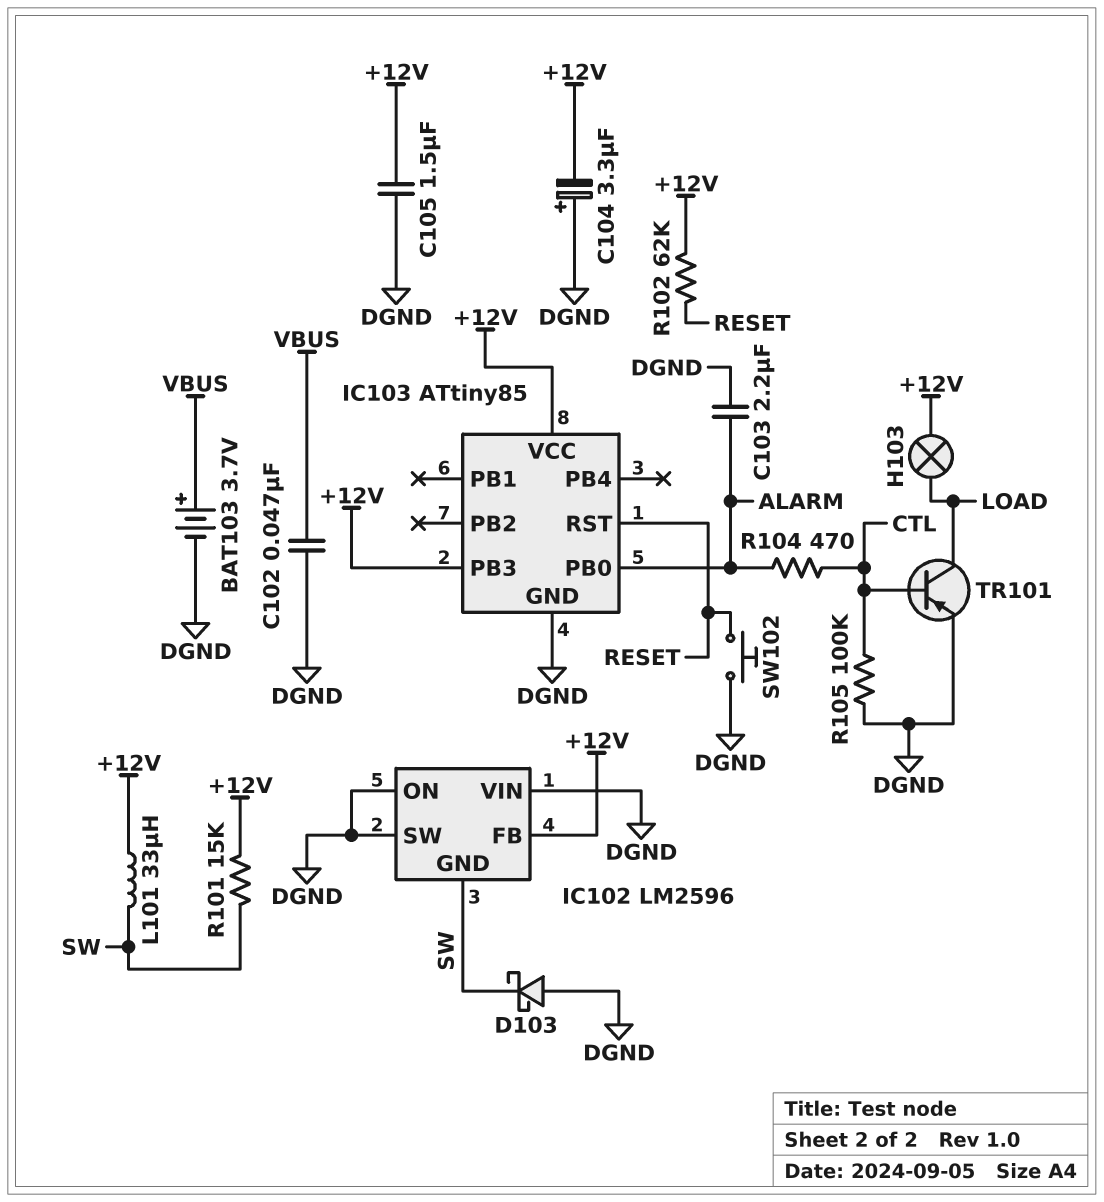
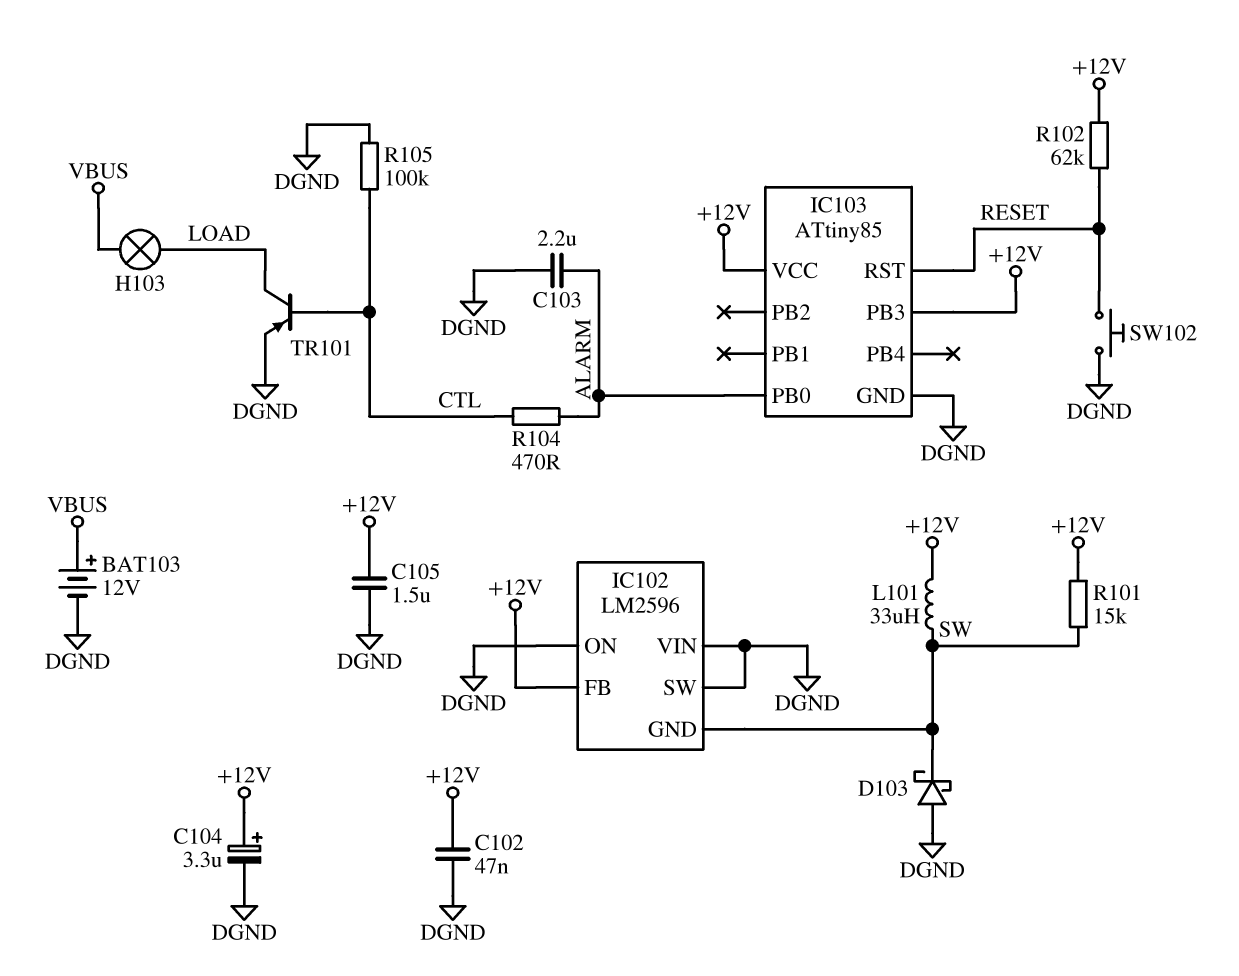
BAT103: 3.7V (plus VBUS, minus DGND) -> 12V (plus VBUS, minus DGND)
C102: 47nF (DGND, VBUS) -> 47nF (+12V, DGND)
C104: 3.3uF (plus DGND, minus +12V) -> 3.3uF (plus +12V, minus DGND)
H103: lamp (+12V, LOAD) -> lamp (LOAD, VBUS)

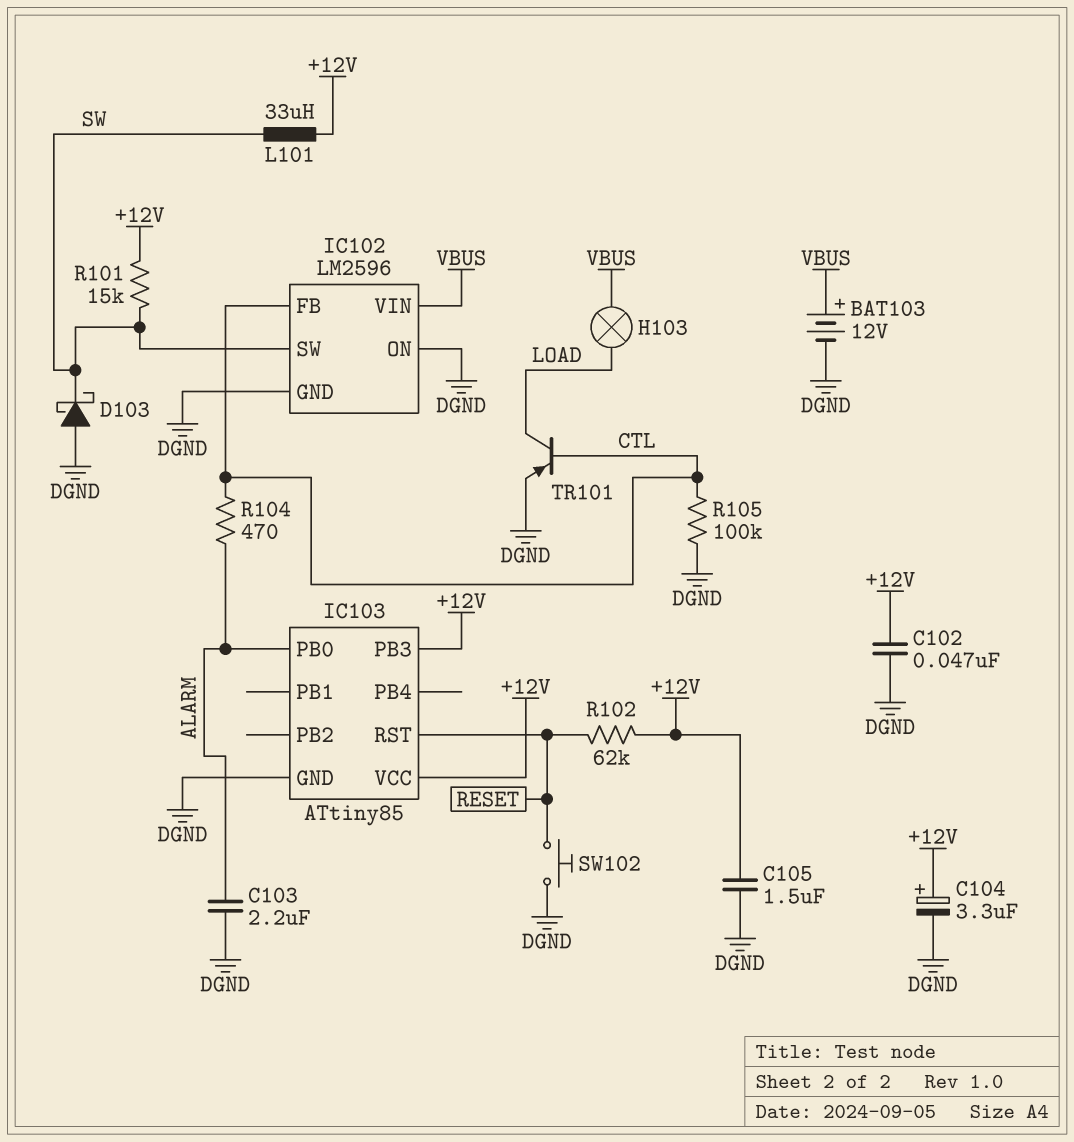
IC102 pin FB: +12V -> CTL
IC102 pin GND: SW -> DGND
IC102 pin SW: DGND -> SW
IC102 pin VIN: DGND -> VBUS

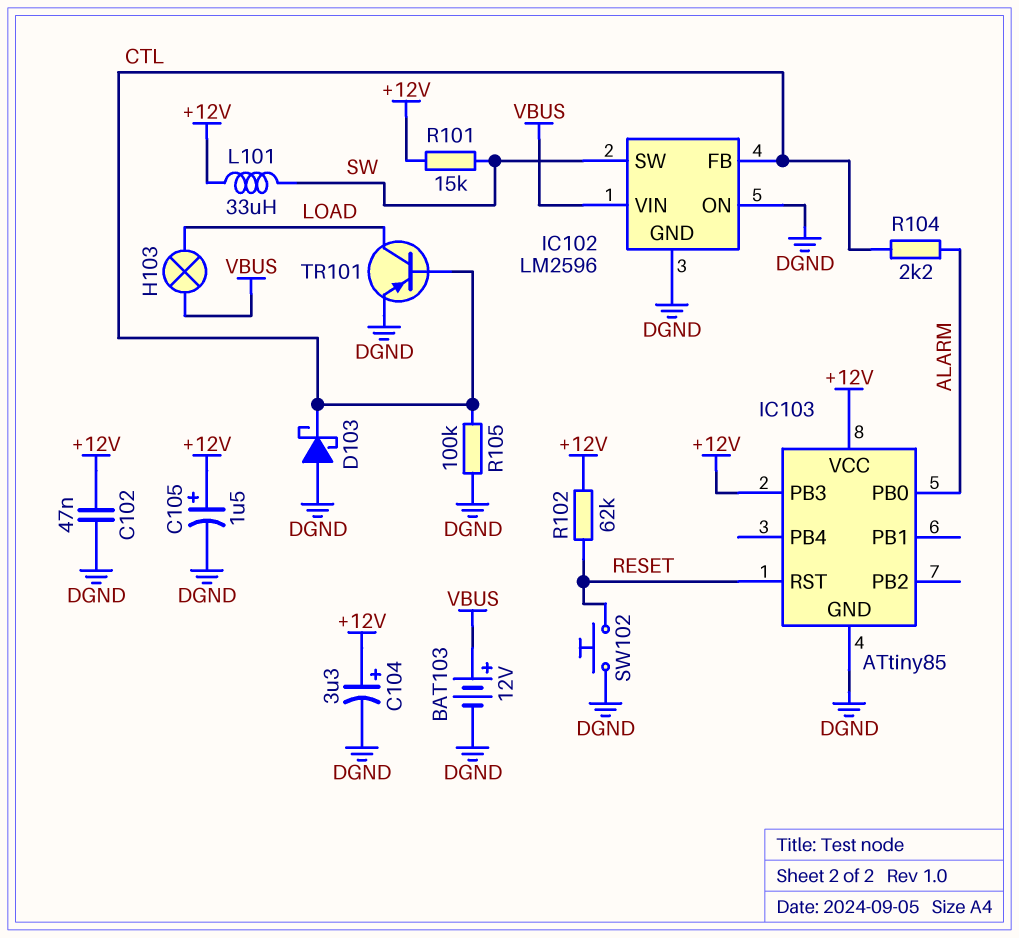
C103: 2.2uF (ALARM, DGND) -> none
C105: 1.5uF (+12V, DGND) -> 1.5uF (plus +12V, minus DGND)
D103: schottky (A DGND, K SW) -> schottky (A DGND, K CTL)
R104: 470 (ALARM, CTL) -> 2.2k (ALARM, CTL)

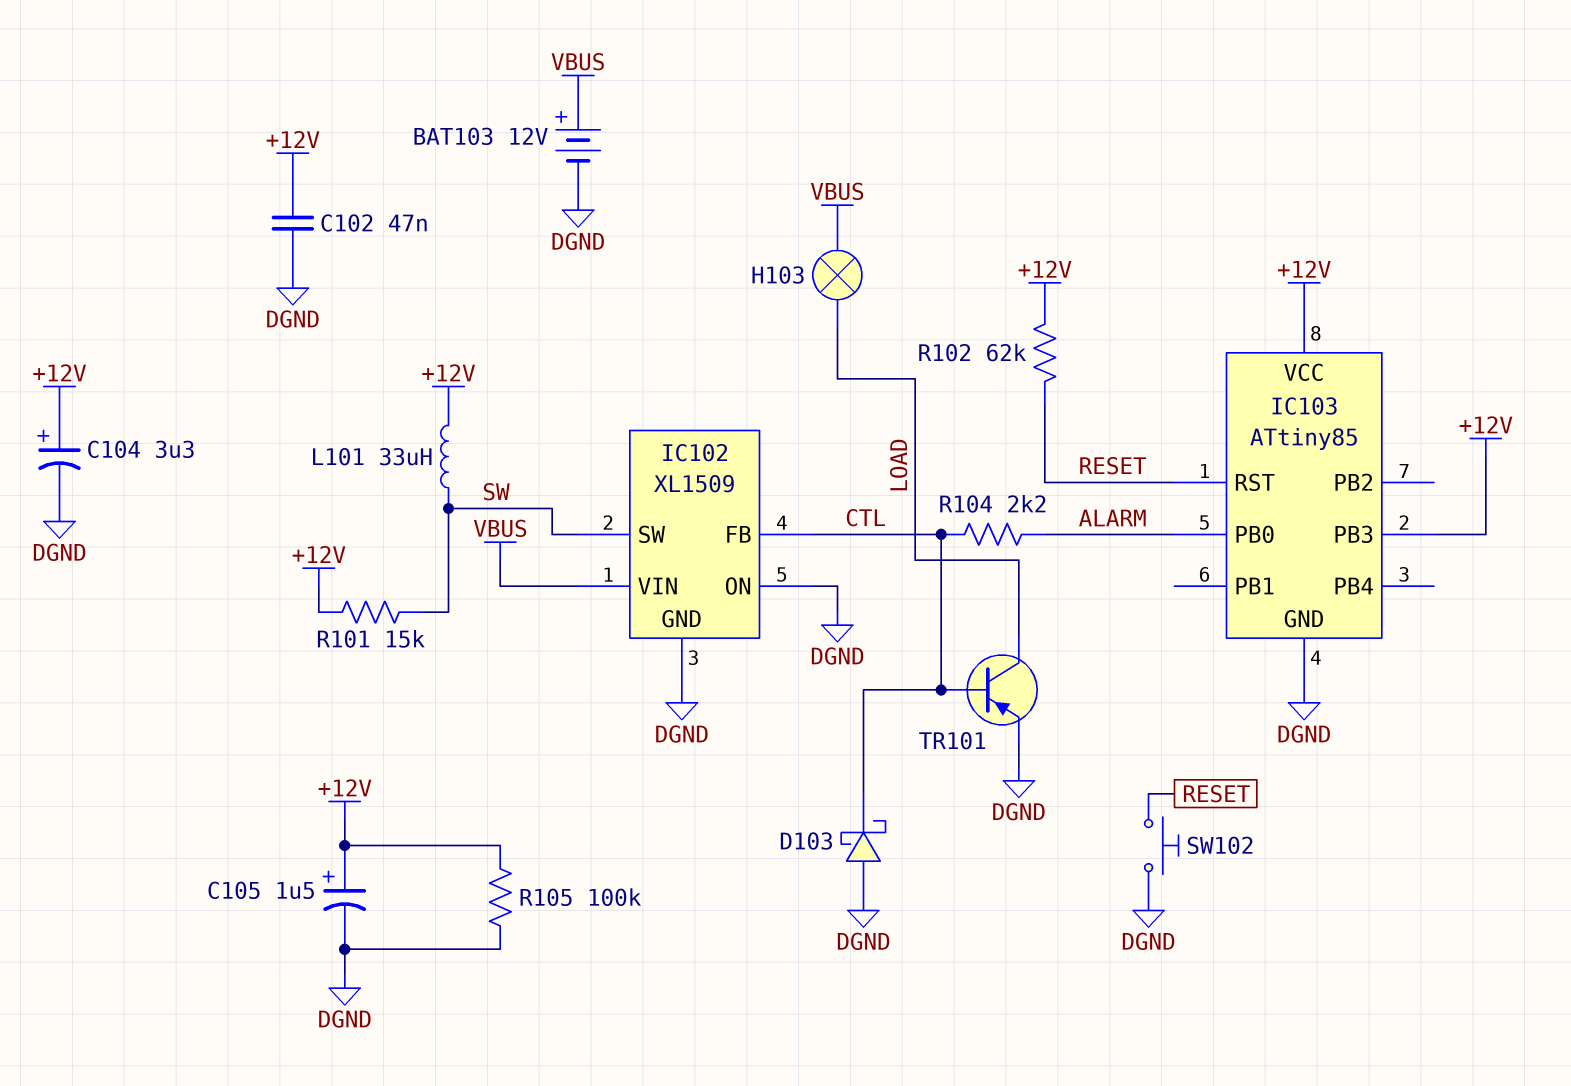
IC102: LM2596 -> XL1509
R105: 100k (CTL, DGND) -> 100k (+12V, DGND)

